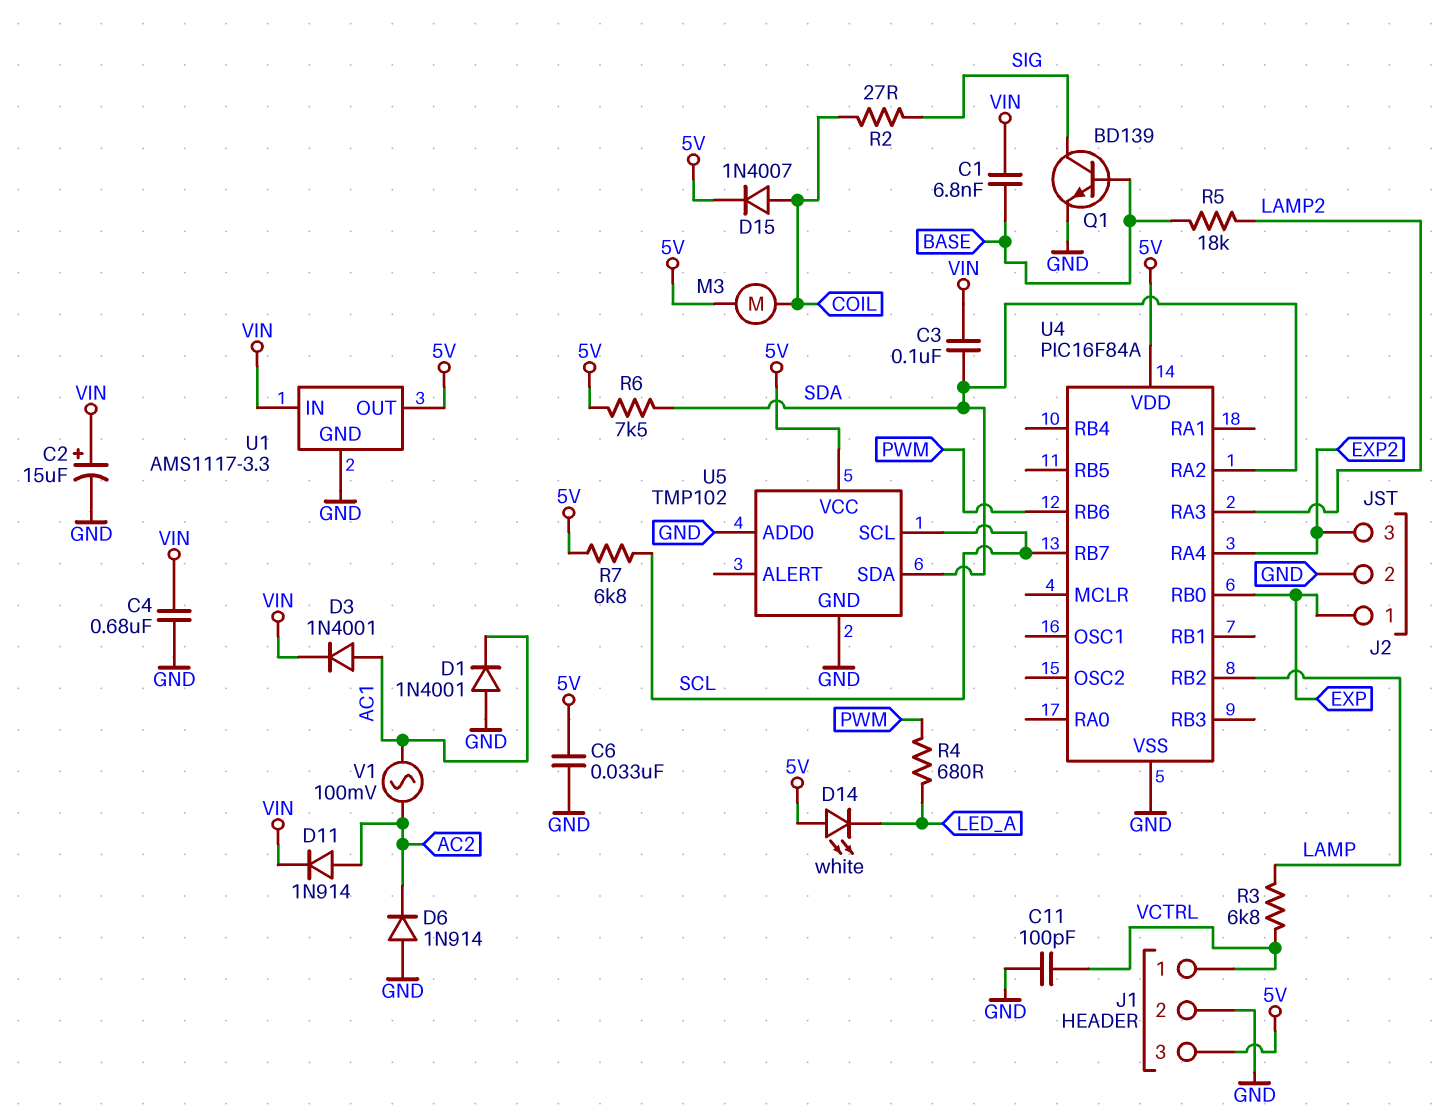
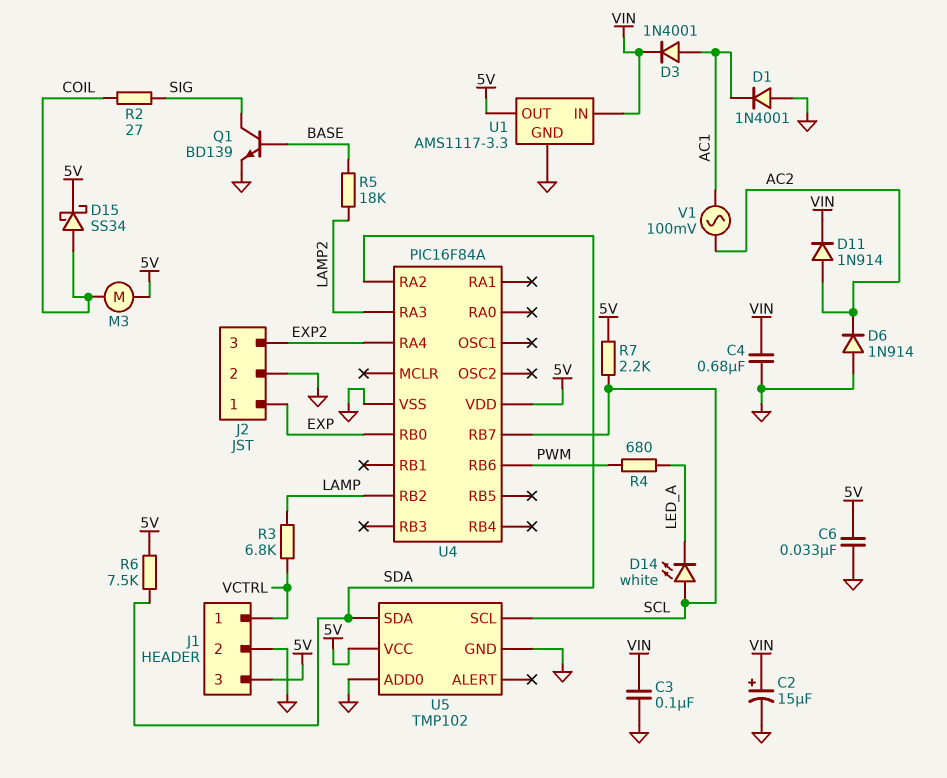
C1: 6.8nF (BASE, VIN) -> none
C3: 100nF (SDA, VIN) -> 100nF (GND, VIN)
C11: 100pF (GND, VCTRL) -> none
D14: LED white (A 5V, K LED_A) -> LED white (A SCL, K LED_A)
D15: diode 1N4007 (A COIL, K 5V) -> schottky SS34 (A COIL, K 5V)
R7: 6.8k (5V, SCL) -> 2.2k (5V, SCL)

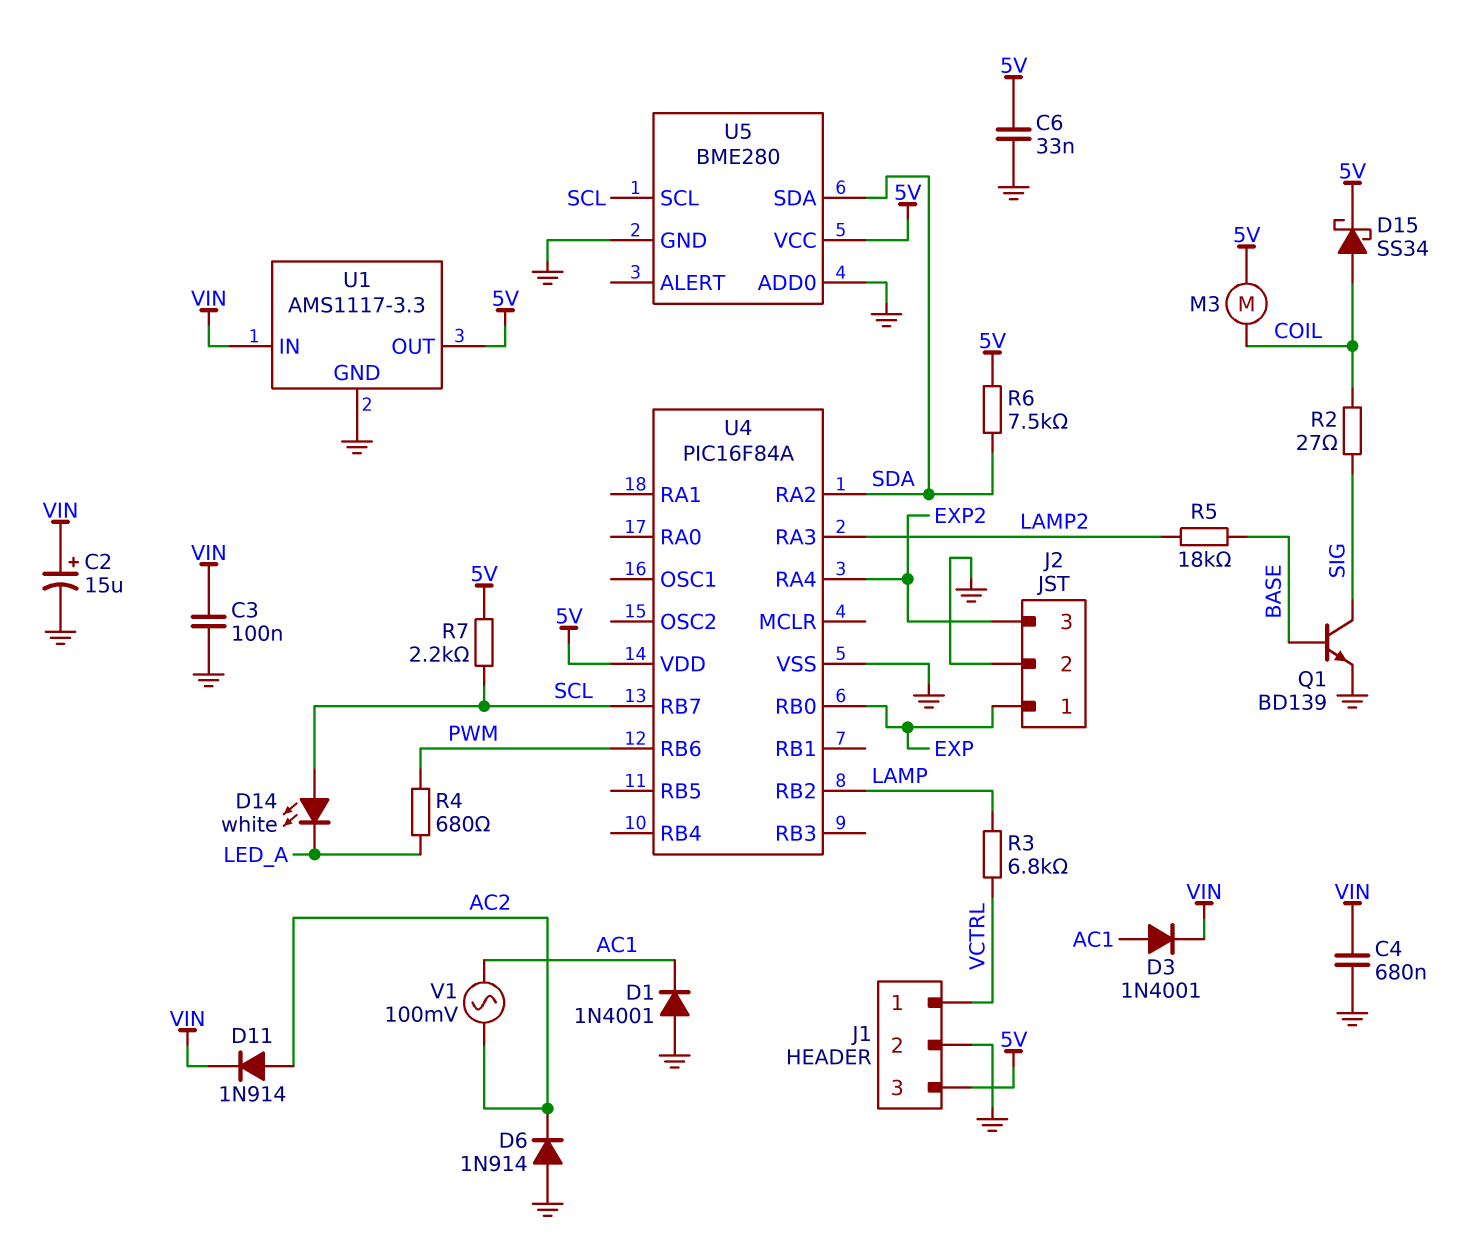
U5: TMP102 -> BME280

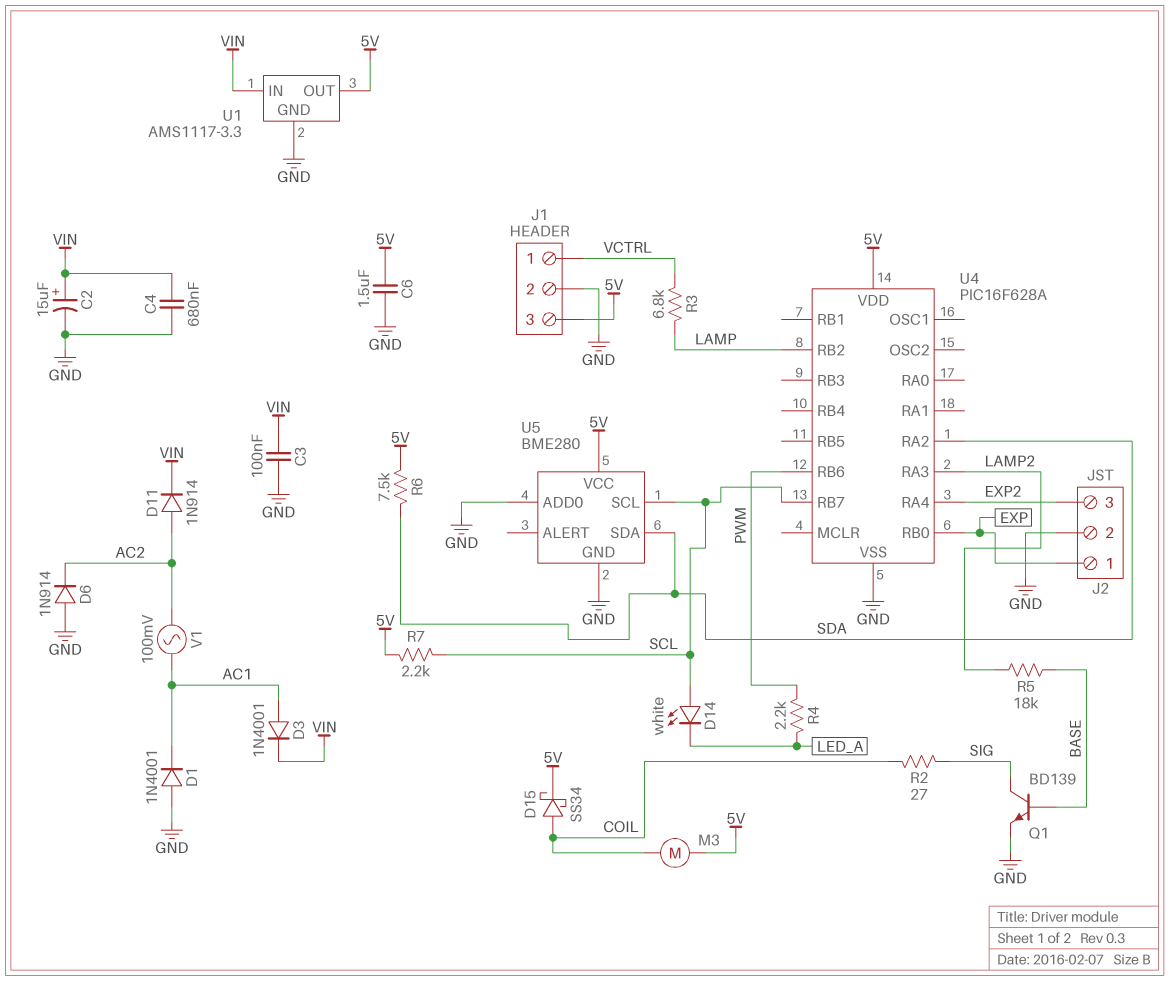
C6: 33nF (5V, GND) -> 1.5uF (5V, GND)
R4: 680 (LED_A, PWM) -> 2.2k (LED_A, PWM)
U4: PIC16F84A -> PIC16F628A

